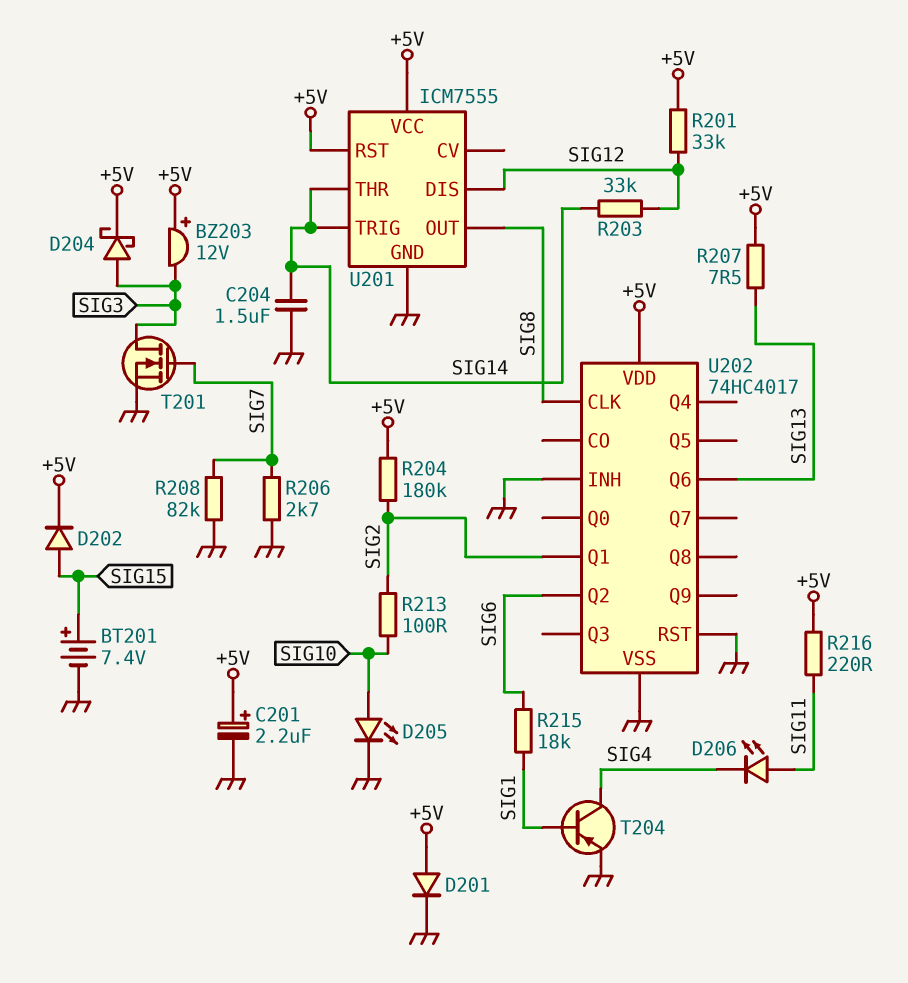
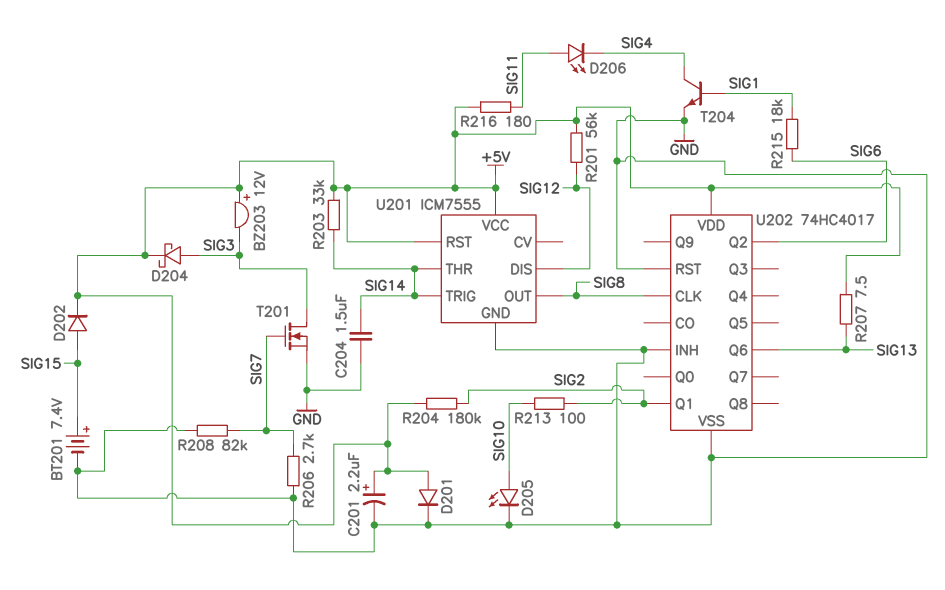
R201: 33k (+5V, SIG12) -> 56k (+5V, SIG12)
R203: 33k (SIG12, SIG14) -> 33k (+5V, SIG14)
R216: 220 (+5V, SIG11) -> 180 (+5V, SIG11)
T204: PNP (B SIG1, C SIG4, E GND) -> NPN (B SIG1, C SIG4, E GND)

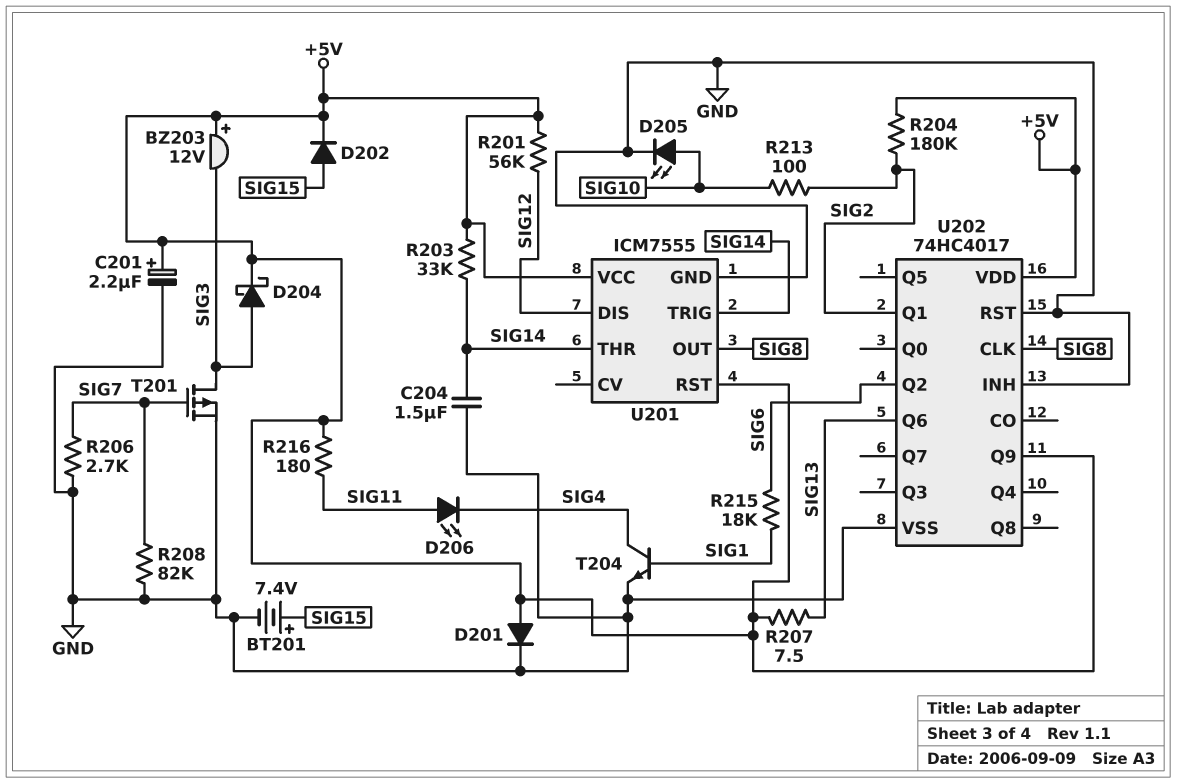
T201: NMOS (G SIG7, D SIG3, S GND) -> PMOS (G SIG7, D SIG3, S GND)
U202 pin Q9: none -> +5V

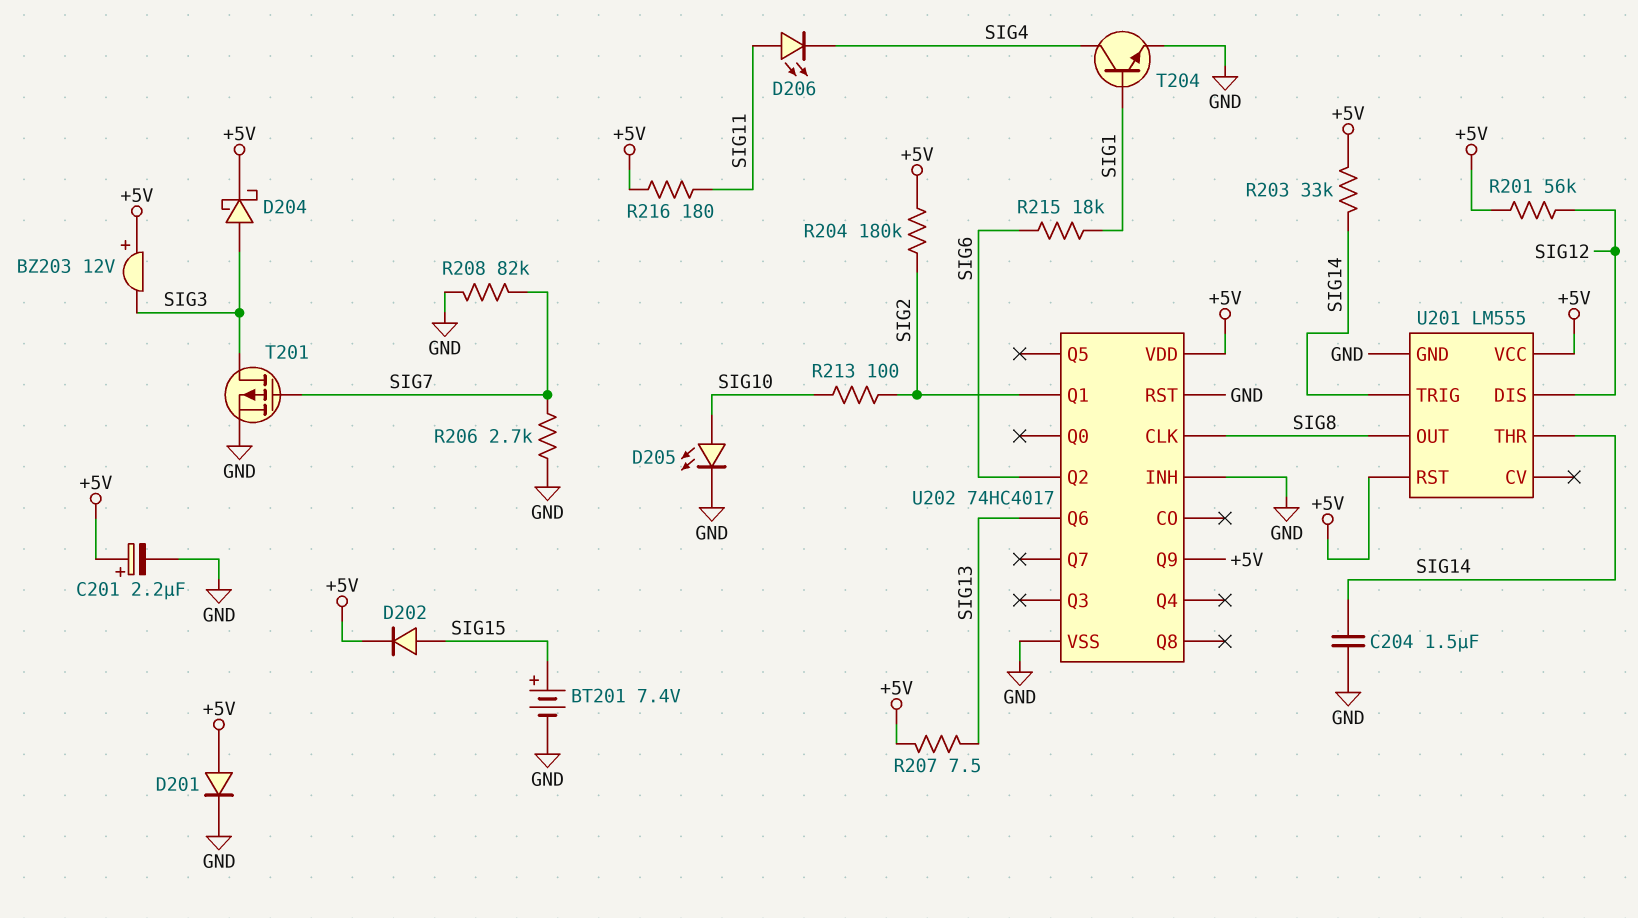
U201: ICM7555 -> LM555

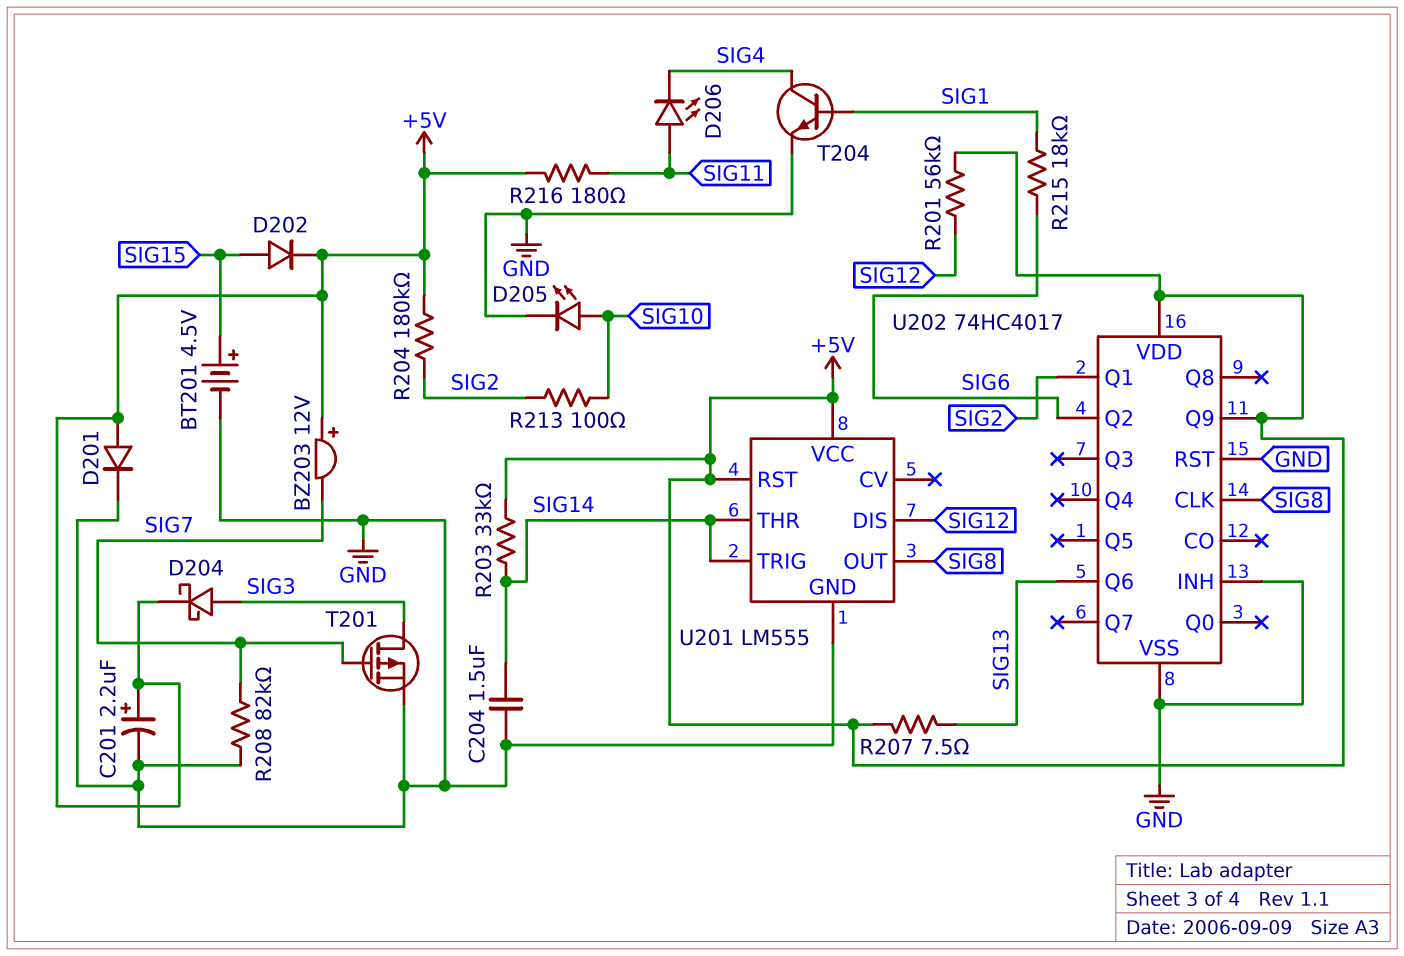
BT201: 7.4V (plus SIG15, minus GND) -> 4.5V (plus SIG15, minus GND)
BZ203: buzzer 12V (plus +5V, minus SIG3) -> buzzer 12V (plus +5V, minus SIG7)
R206: 2.7k (GND, SIG7) -> none

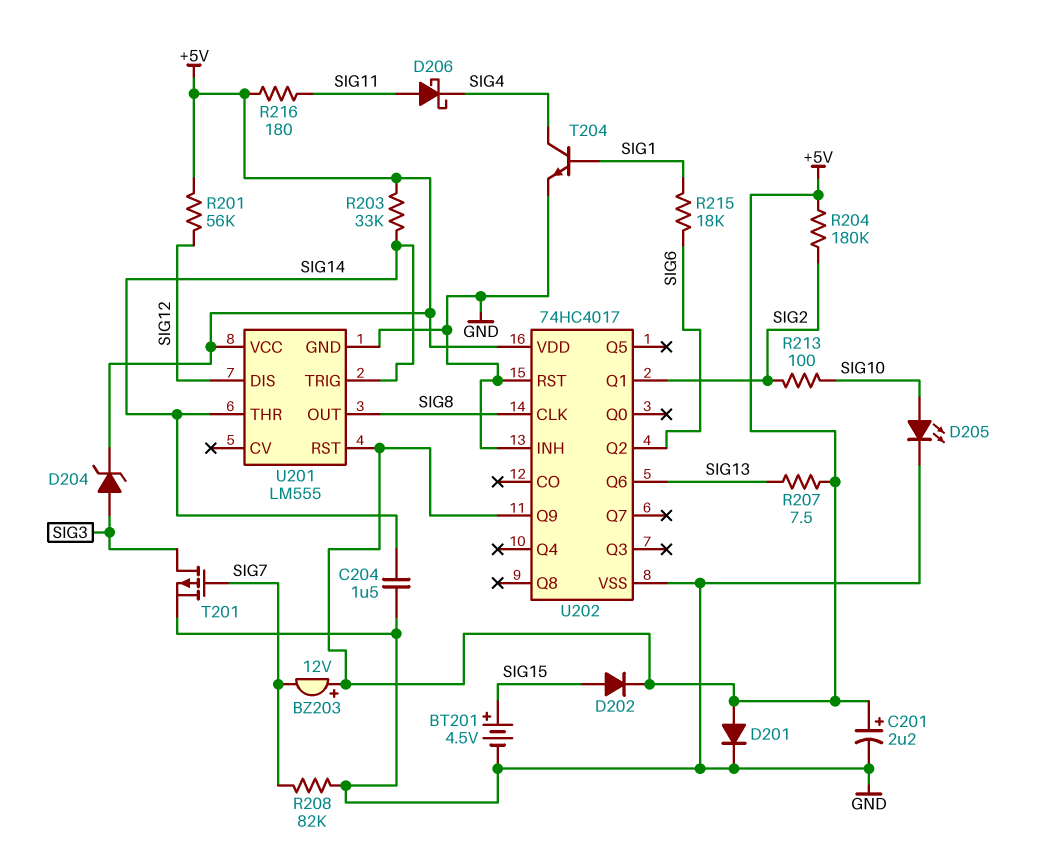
D204: schottky (A SIG3, K +5V) -> zener (A SIG3, K +5V)
D206: LED (A SIG11, K SIG4) -> schottky (A SIG11, K SIG4)

